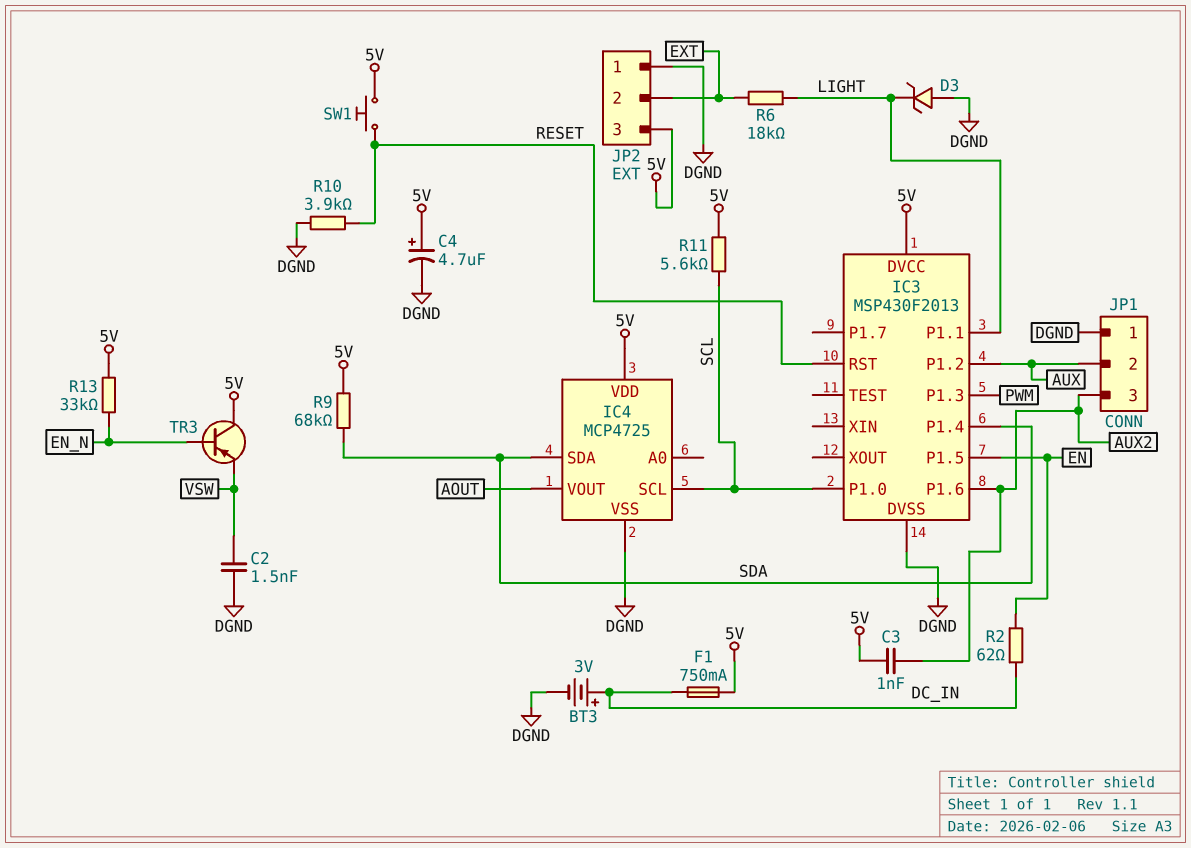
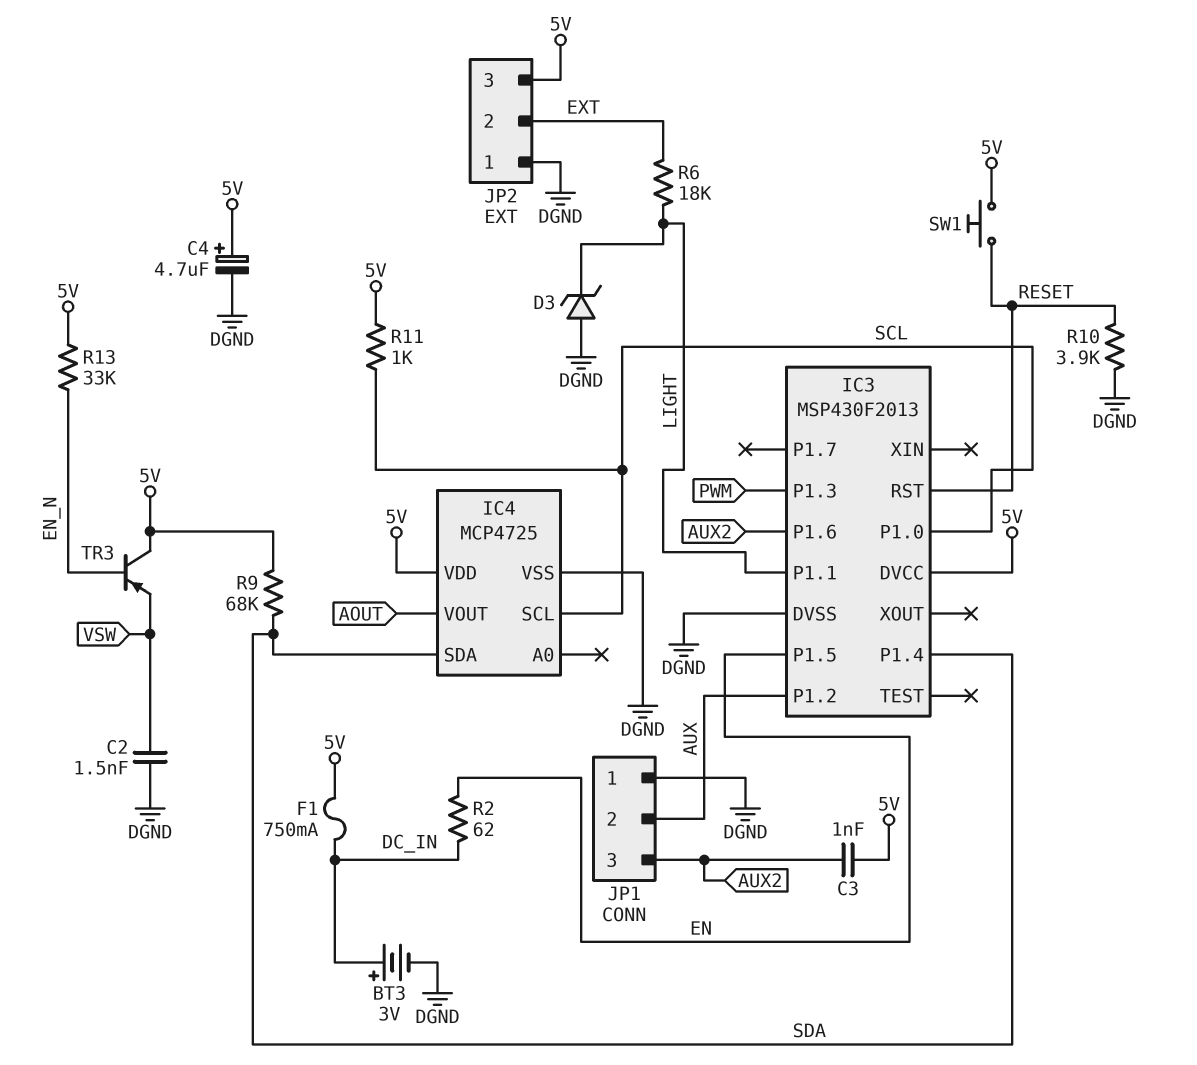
R11: 5.6k (5V, SCL) -> 1k (5V, SCL)

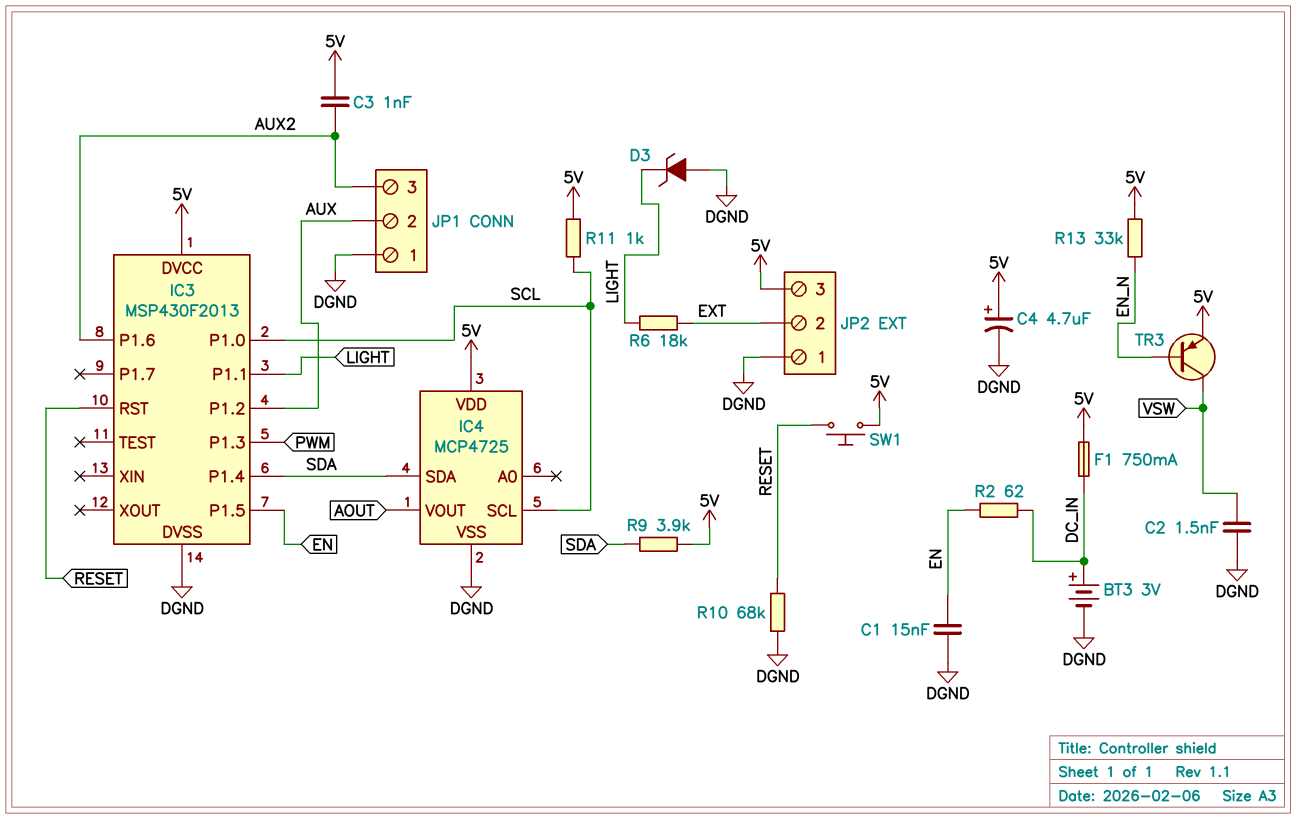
C1: none -> 15nF (DGND, EN)
R9: 68k (5V, SDA) -> 3.9k (5V, SDA)
R10: 3.9k (DGND, RESET) -> 68k (DGND, RESET)
TR3: PNP (B EN_N, C 5V, E VSW) -> PNP (B EN_N, C VSW, E 5V)

